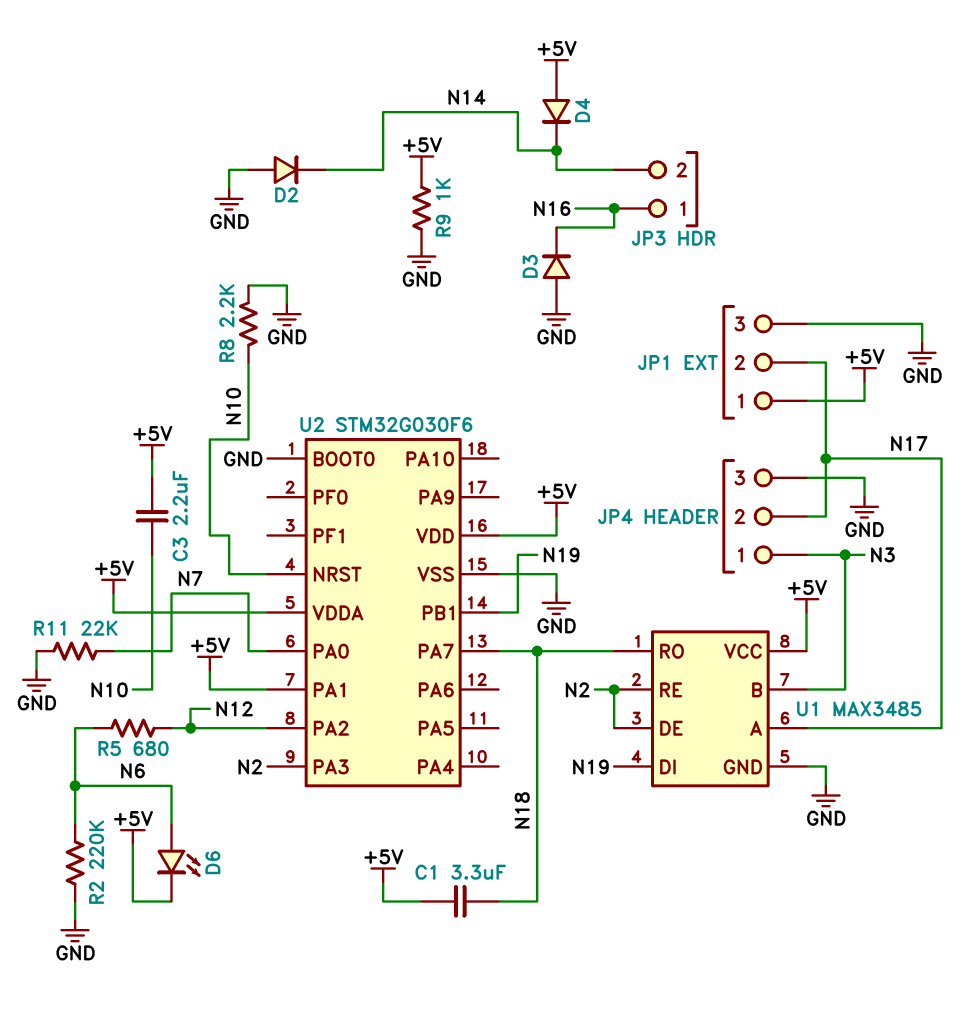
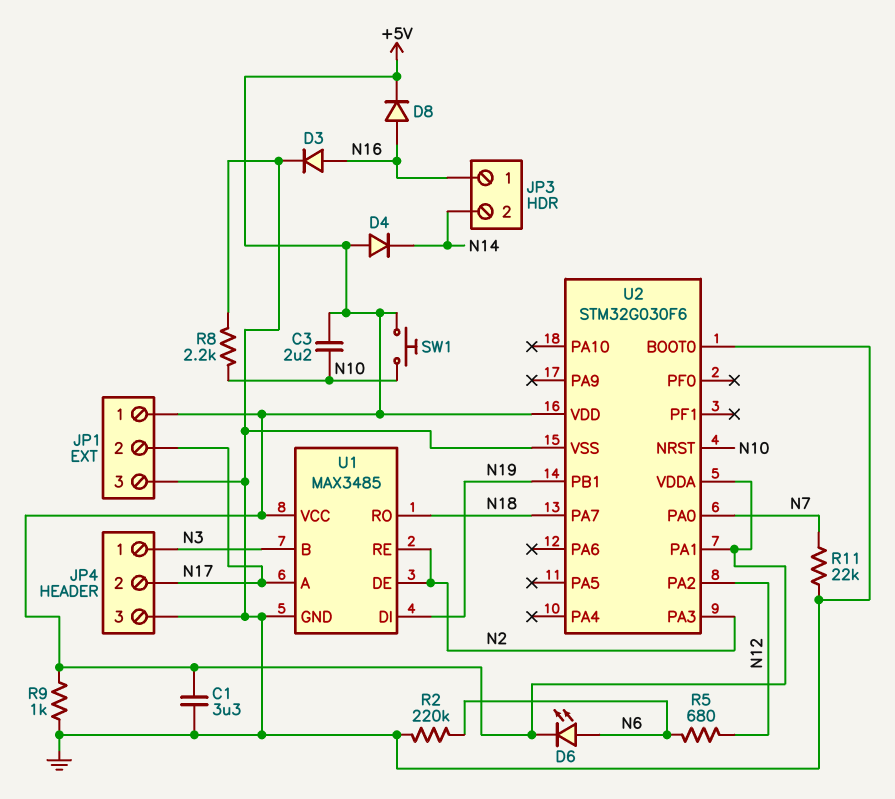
C1: 3.3uF (+5V, N18) -> 3.3uF (+5V, GND)
D2: diode (A GND, K N14) -> none
D3: diode (A GND, K N16) -> diode (A N16, K GND)
D8: none -> diode (A N16, K +5V)
SW1: none -> button (+5V, N10)

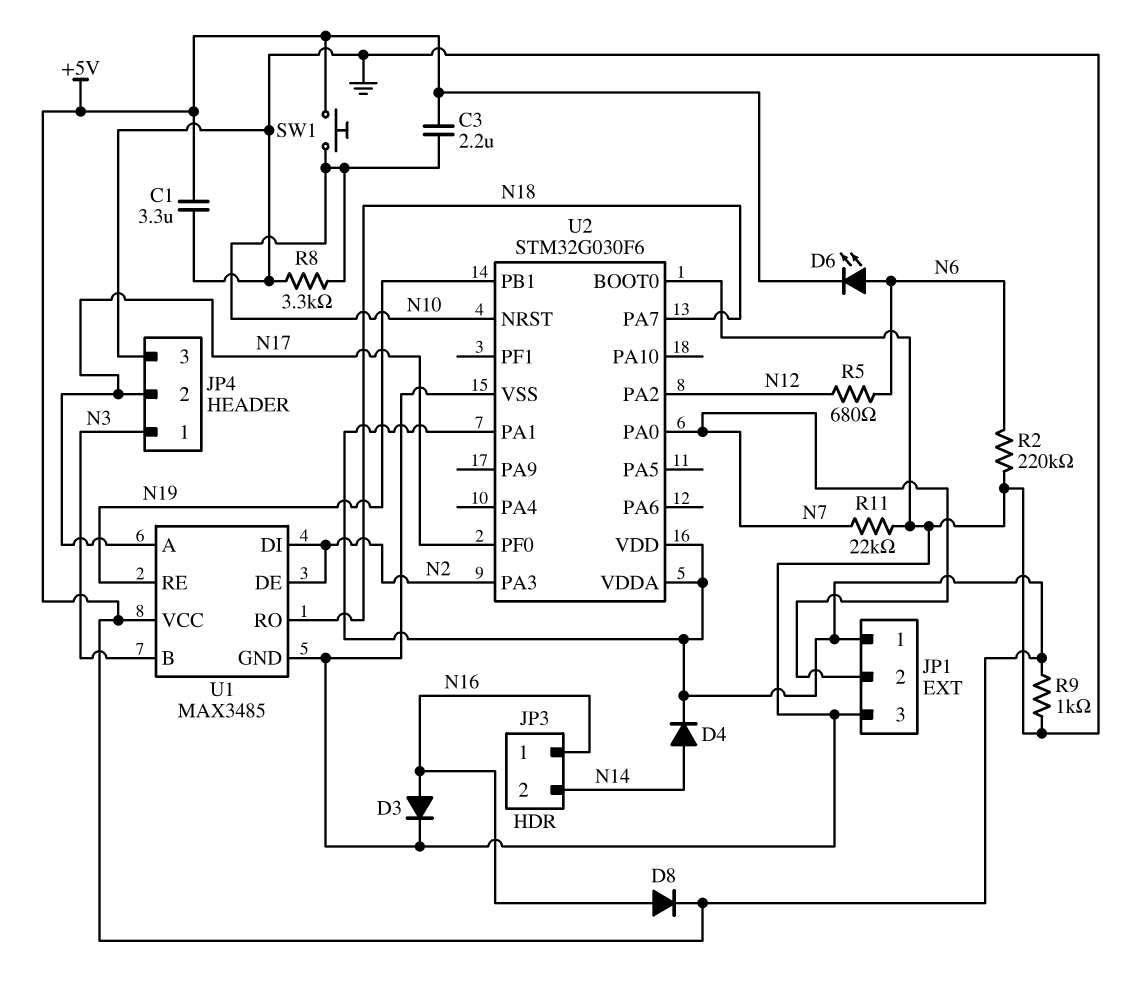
D4: diode (A +5V, K N14) -> diode (A N14, K +5V)
JP1 pin 2: N17 -> N7
R8: 2.2k (GND, N10) -> 3.3k (GND, N10)
U1 pin DI: N19 -> N2
U1 pin RE: N2 -> N19
U2 pin PF0: none -> N17

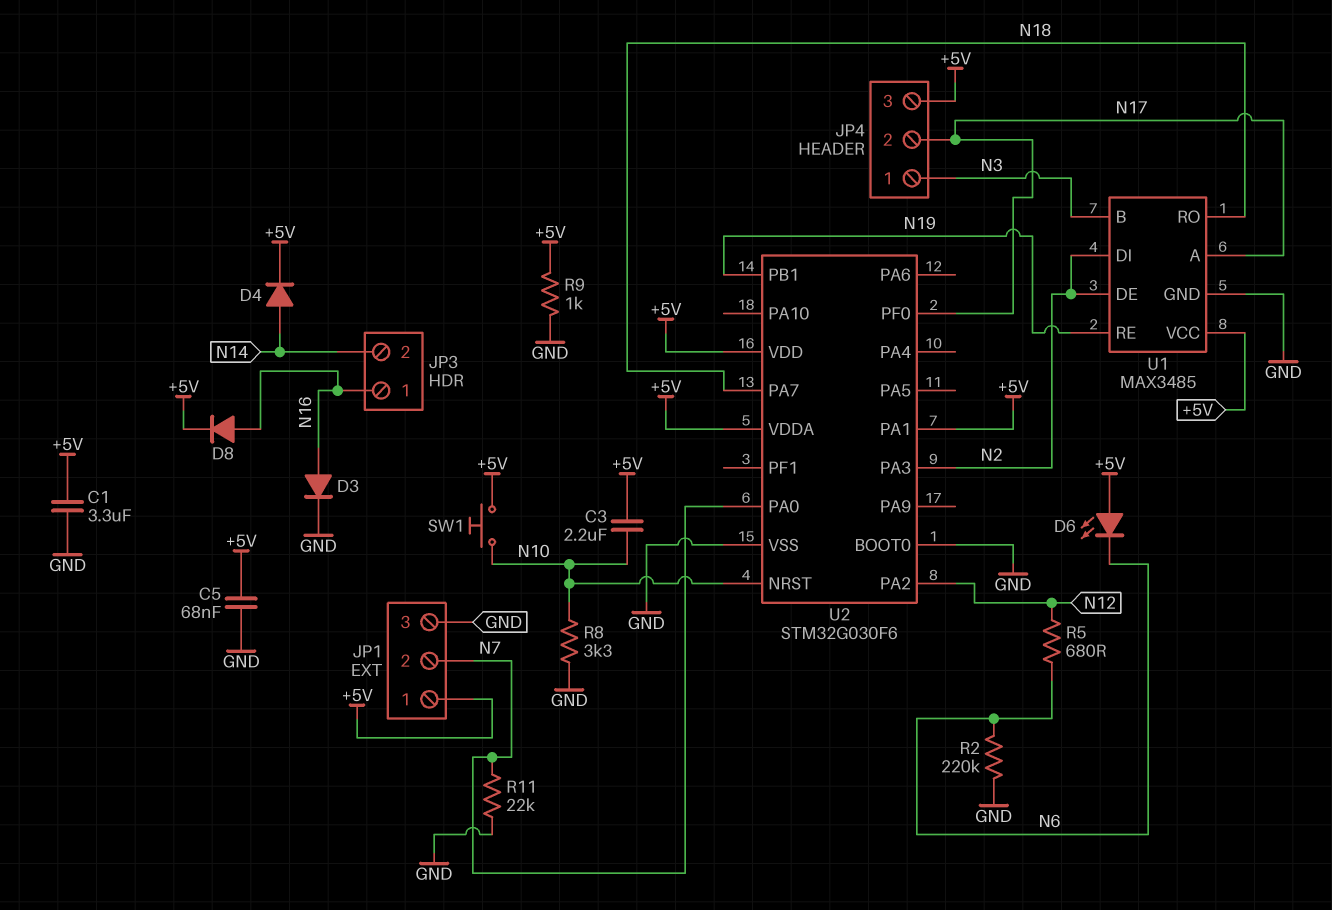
C5: none -> 68nF (+5V, GND)
D6: LED (A N6, K +5V) -> LED (A +5V, K N6)
JP4 pin 3: GND -> +5V

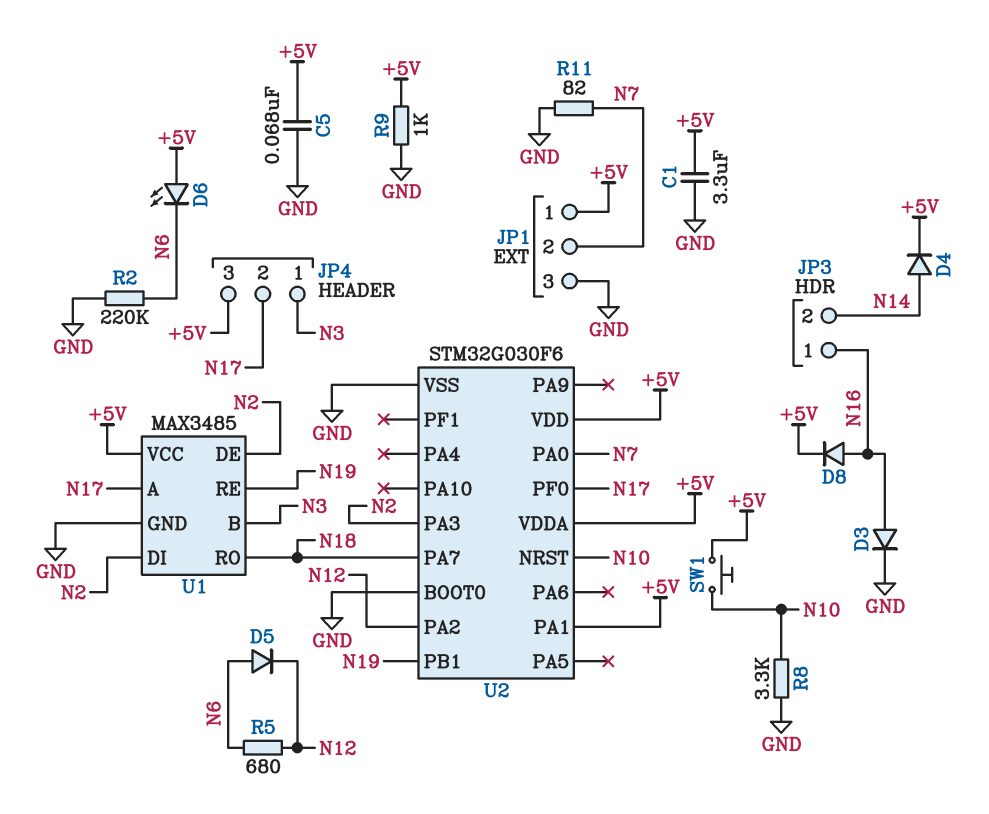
C3: 2.2uF (+5V, N10) -> none
D5: none -> diode (A N6, K N12)
R11: 22k (GND, N7) -> 82 (GND, N7)

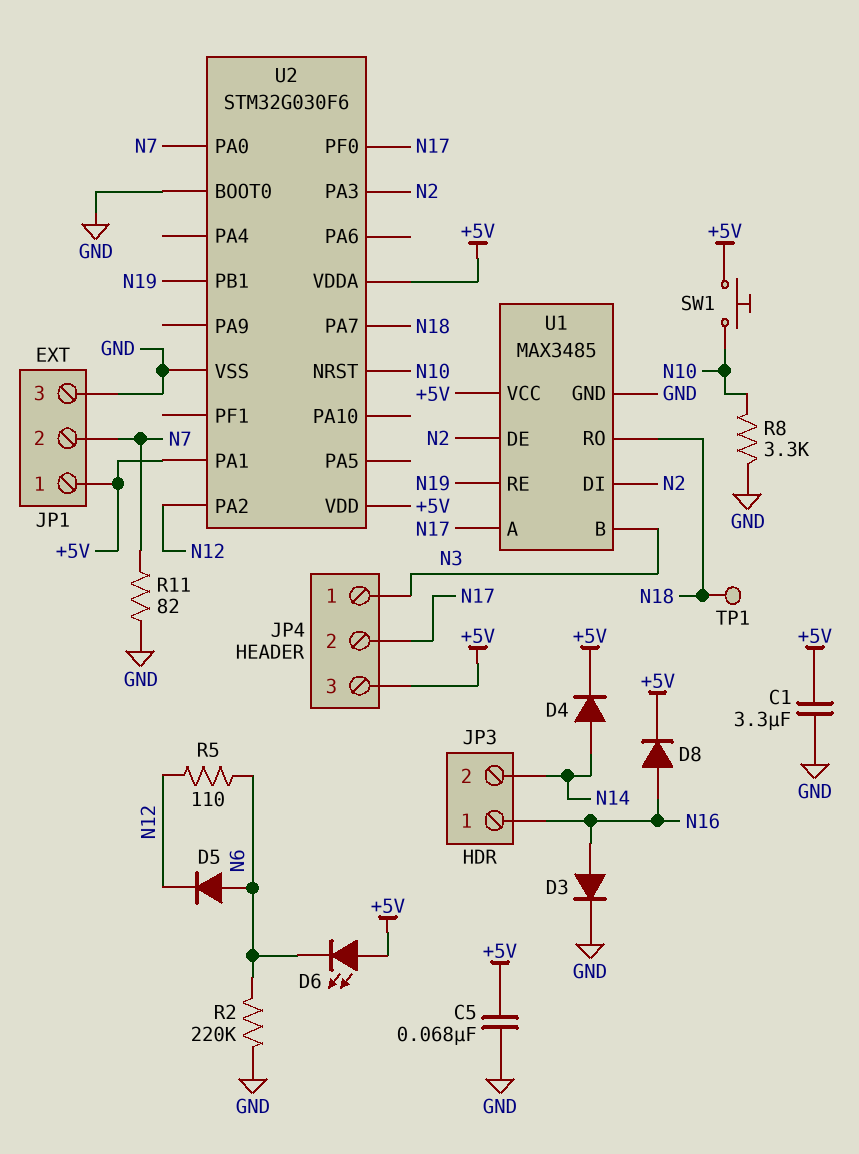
R5: 680 (N6, N12) -> 110 (N6, N12)
R9: 1k (+5V, GND) -> none
TP1: none -> test point (N18)

